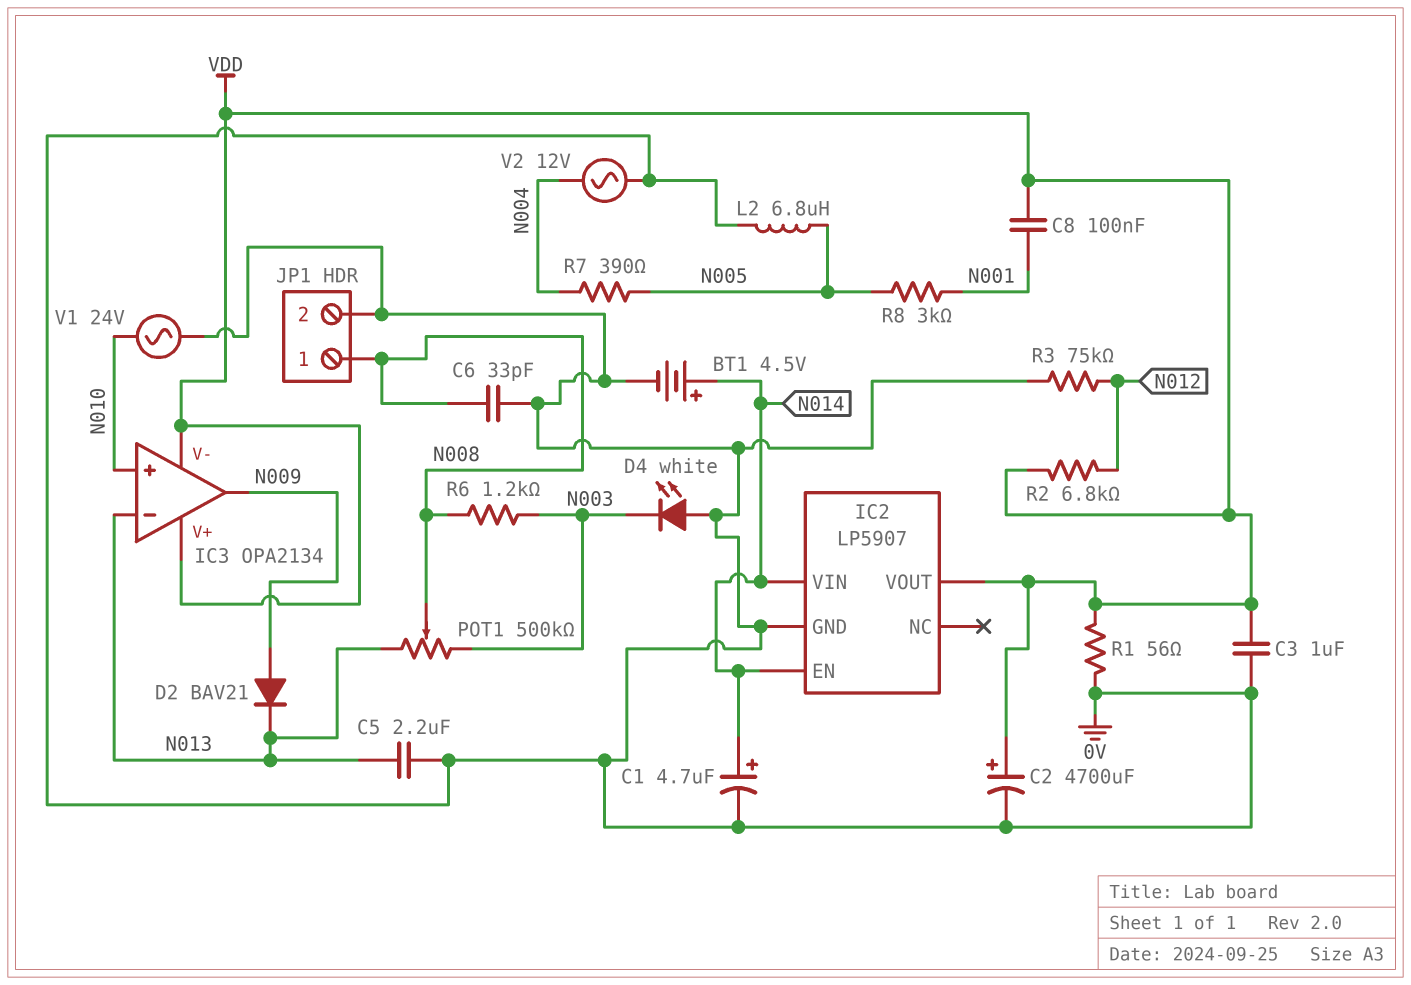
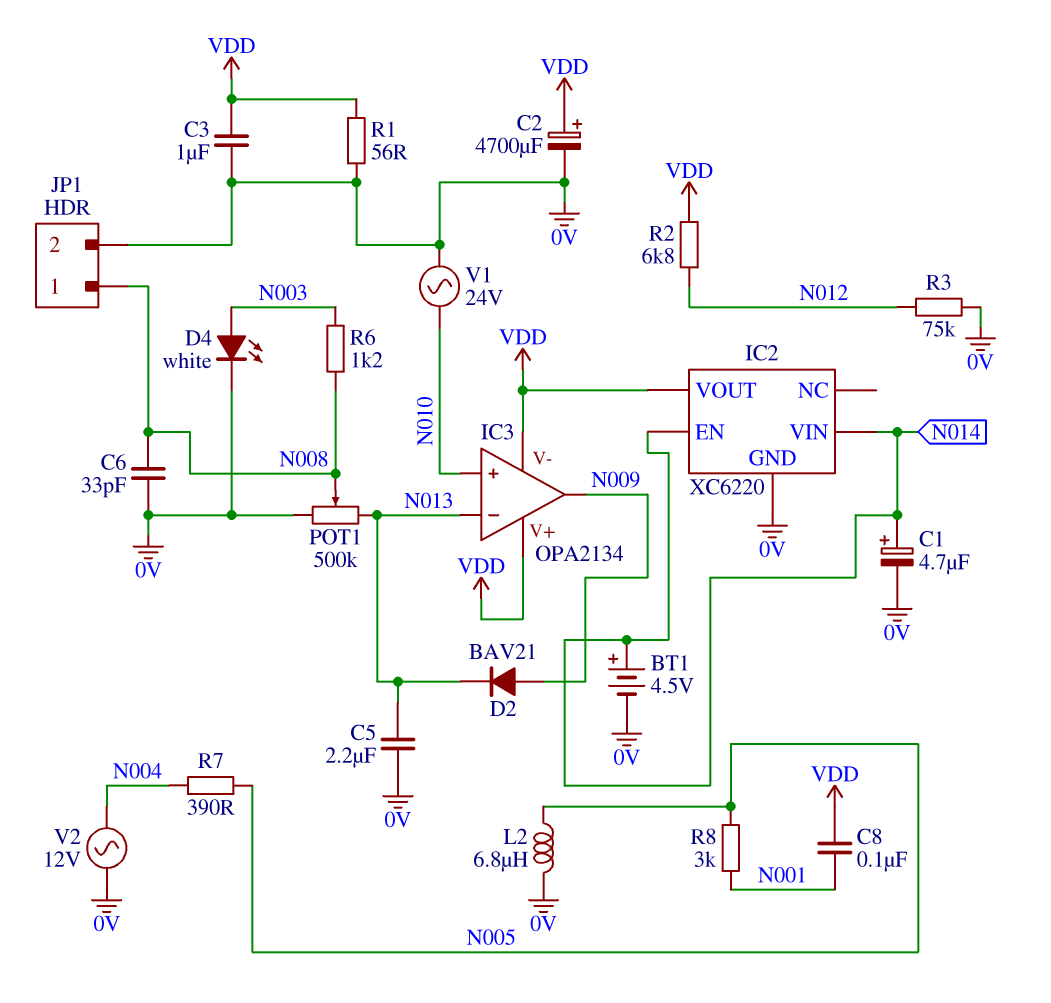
D4: LED white (A 0V, K N003) -> LED white (A N003, K 0V)
IC2: LP5907 -> XC6220
POT1: 500k (N003, N013, wiper N008) -> 500k (0V, N013, wiper N008)

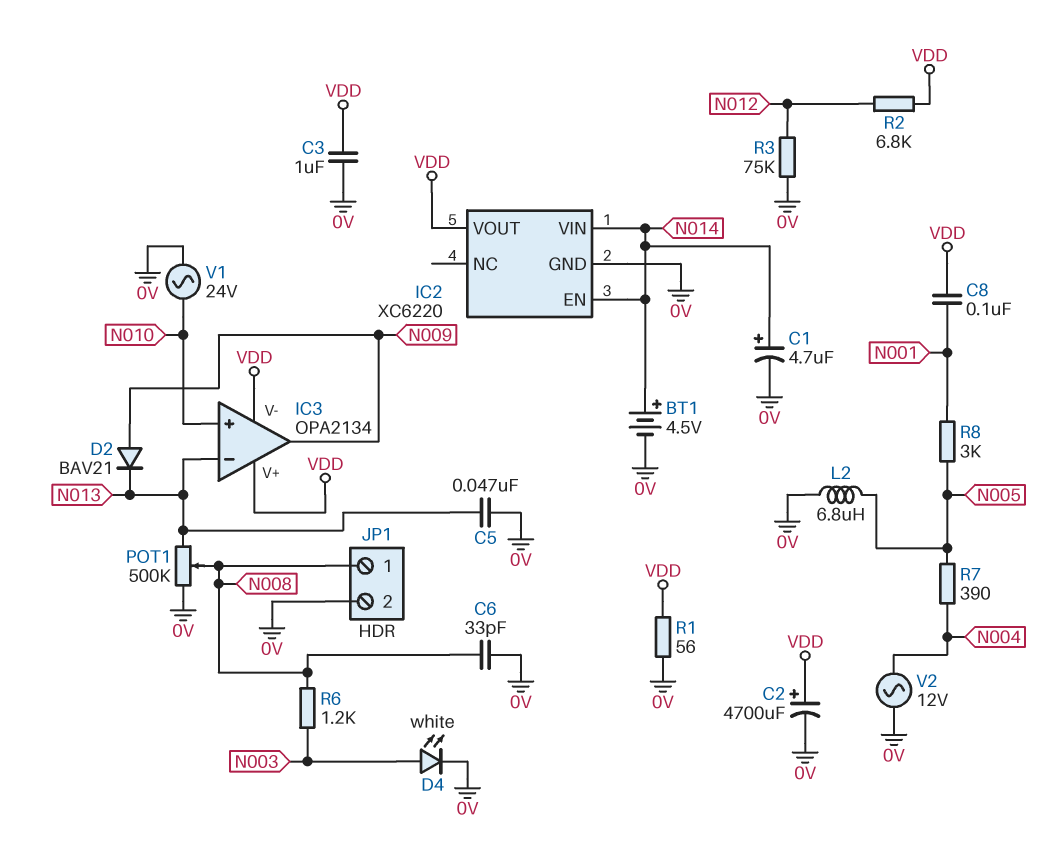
C5: 2.2uF (0V, N013) -> 47nF (0V, N013)

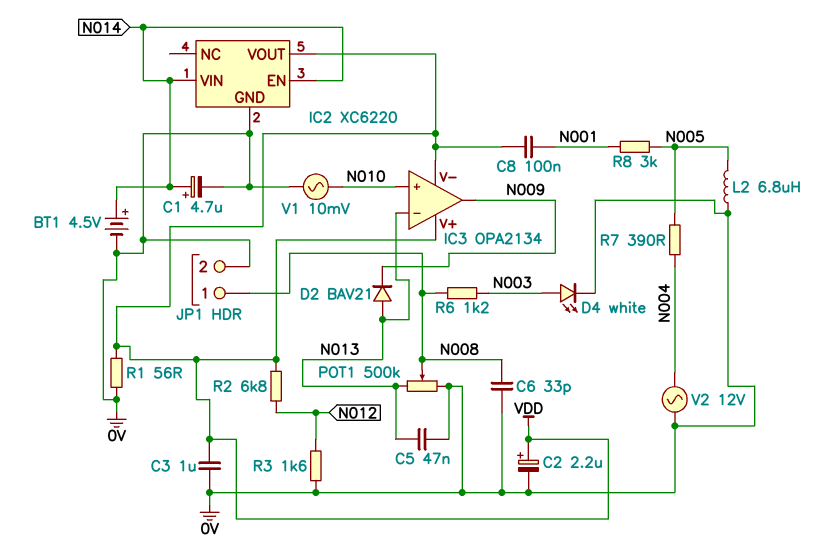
C2: 4700uF (plus VDD, minus 0V) -> 2.2uF (plus VDD, minus 0V)
D2: diode BAV21 (A N009, K N013) -> diode BAV21 (A N013, K N009)
R3: 75k (0V, N012) -> 1.6k (0V, N012)
V1: AC 24V (0V, N010) -> AC 10mV (0V, N010)

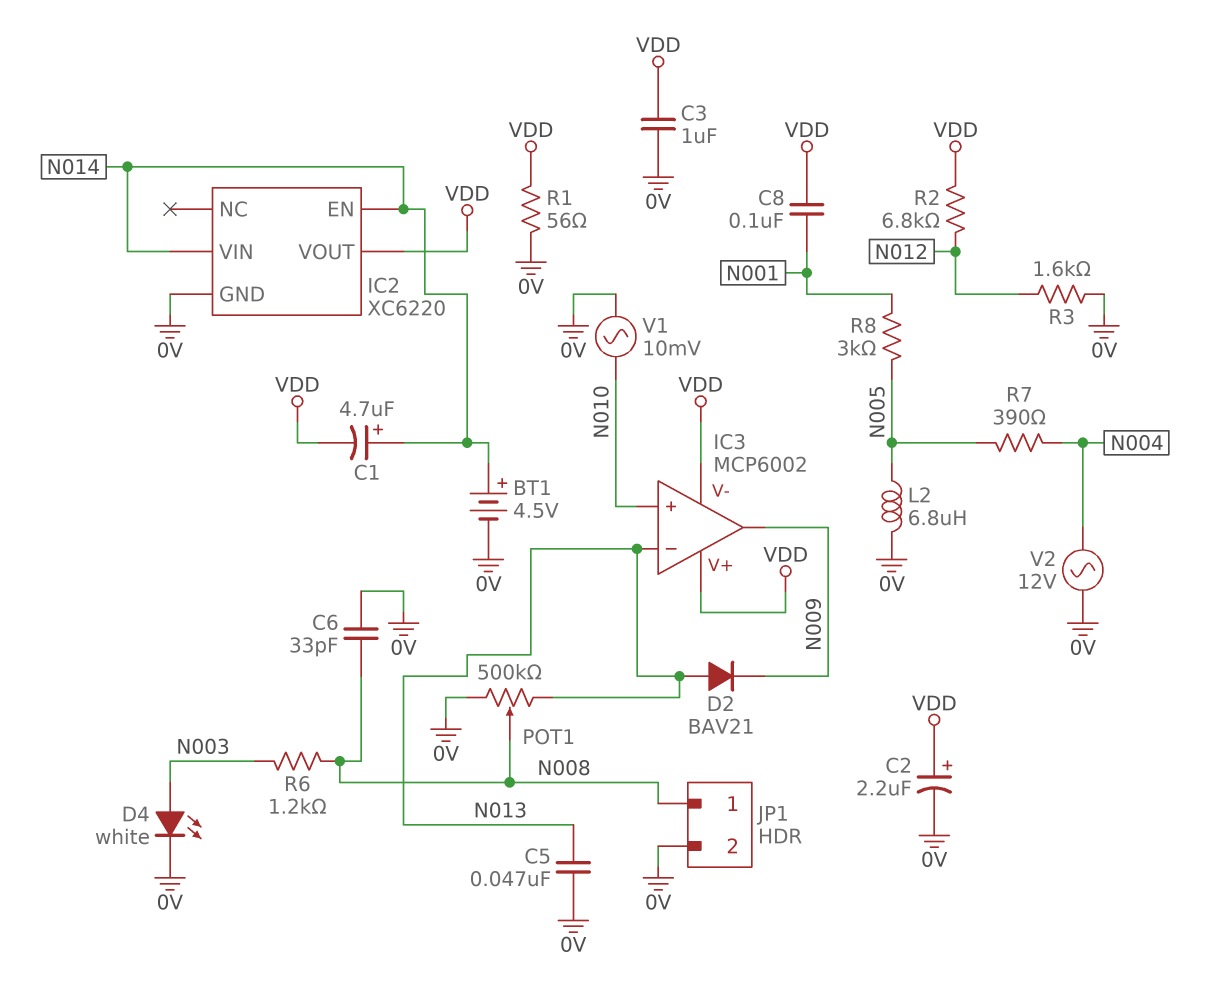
C1: 4.7uF (plus N014, minus 0V) -> 4.7uF (plus N014, minus VDD)
IC3: OPA2134 -> MCP6002

